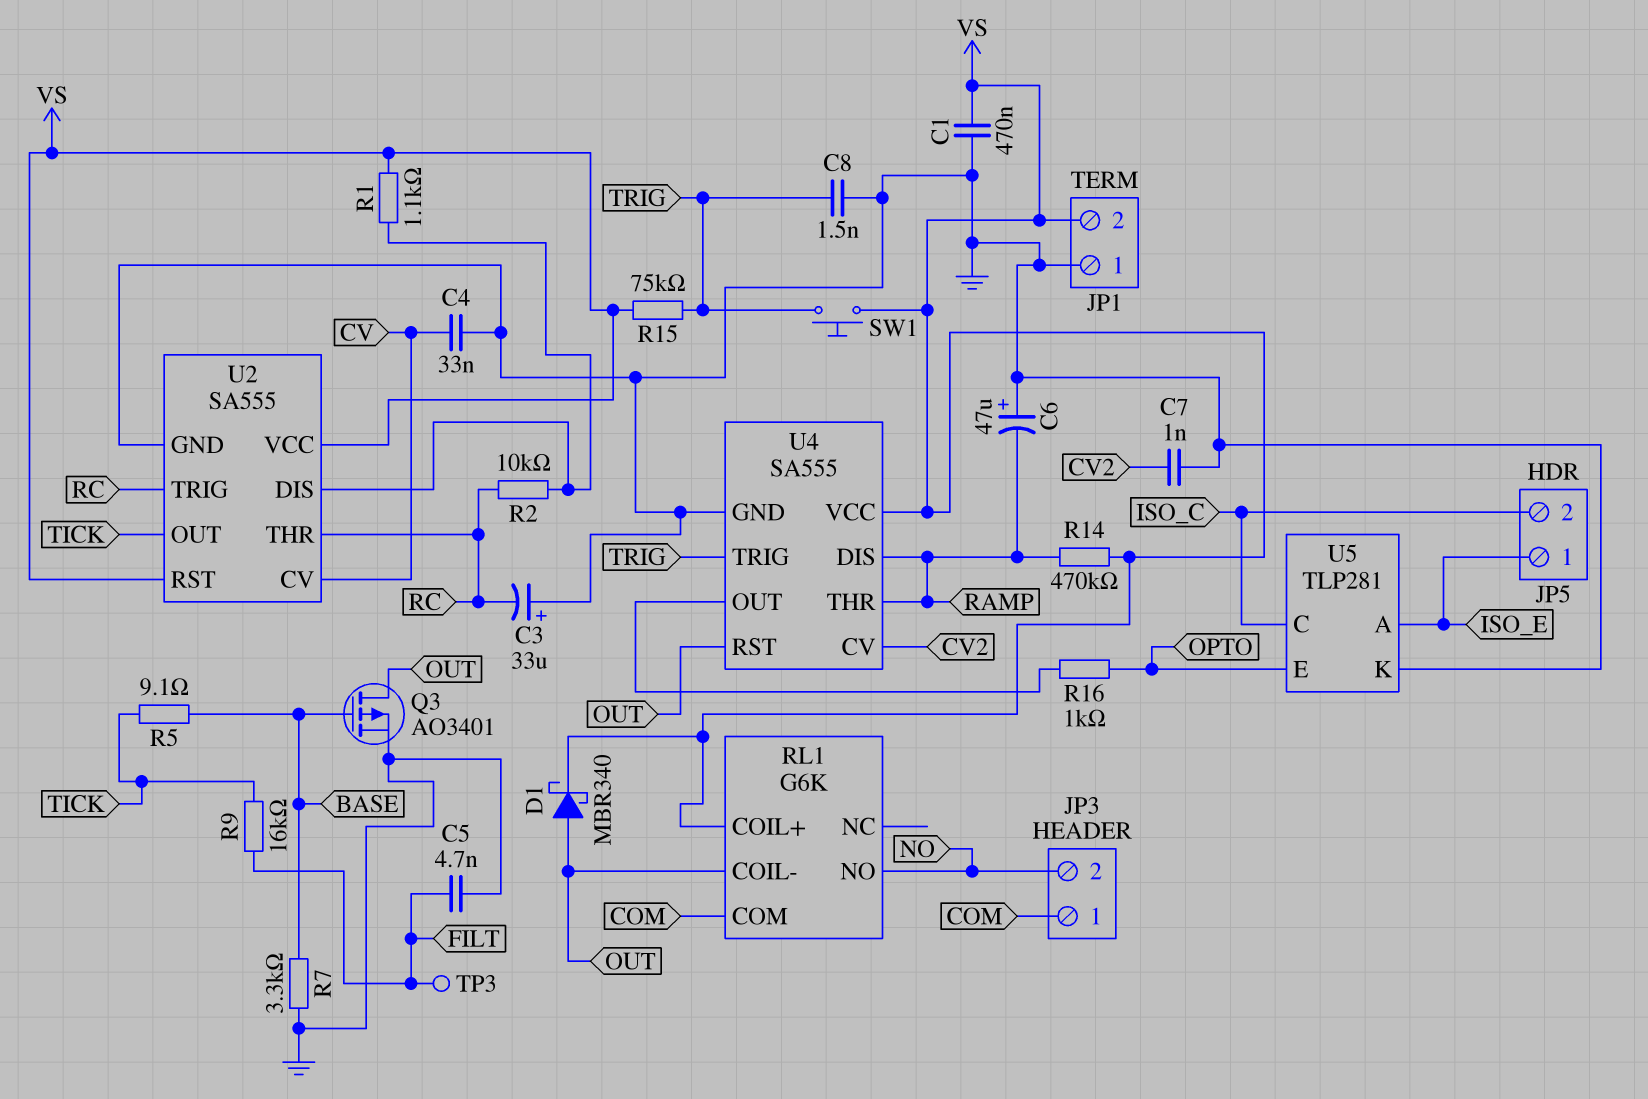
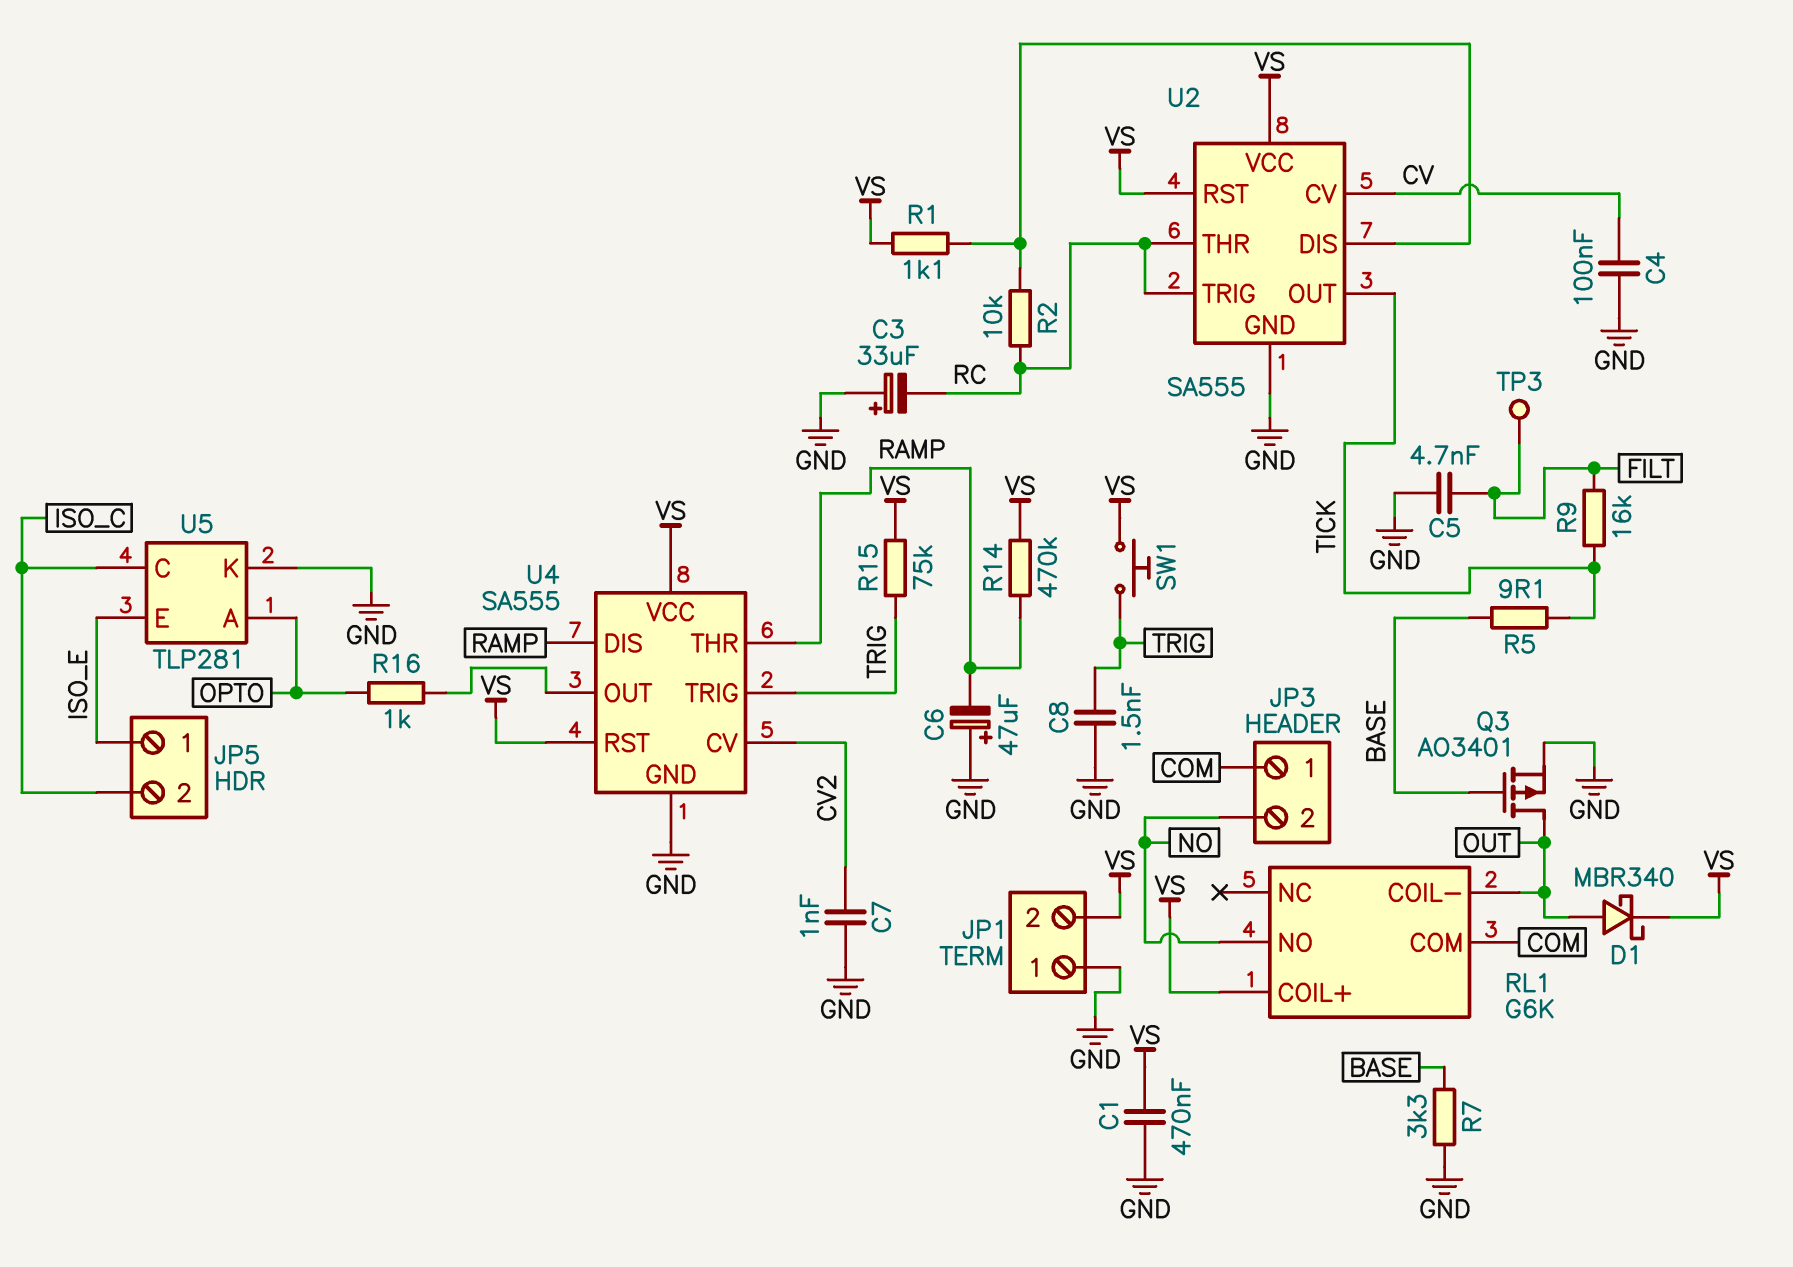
C4: 33nF (CV, GND) -> 100nF (CV, GND)
U4 pin RST: OUT -> VS
U5 pin A: ISO_E -> OPTO
U5 pin E: OPTO -> ISO_E

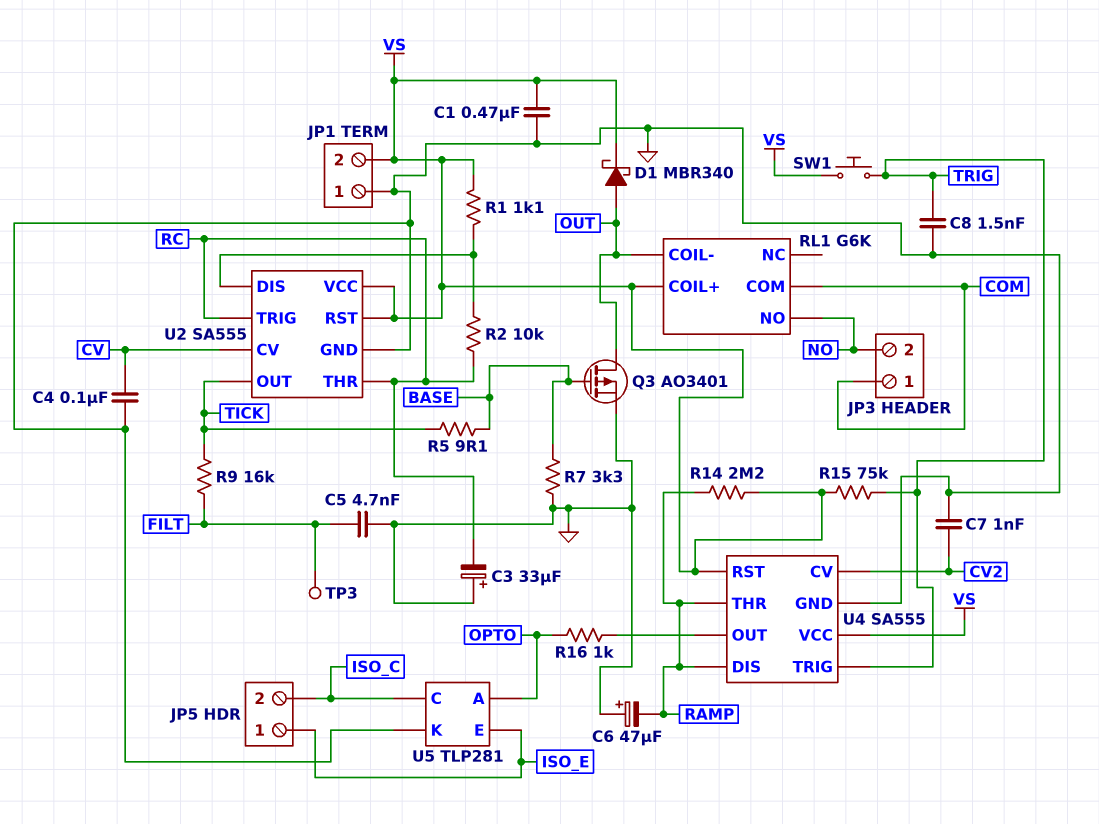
R14: 470k (RAMP, VS) -> 2.2M (RAMP, VS)

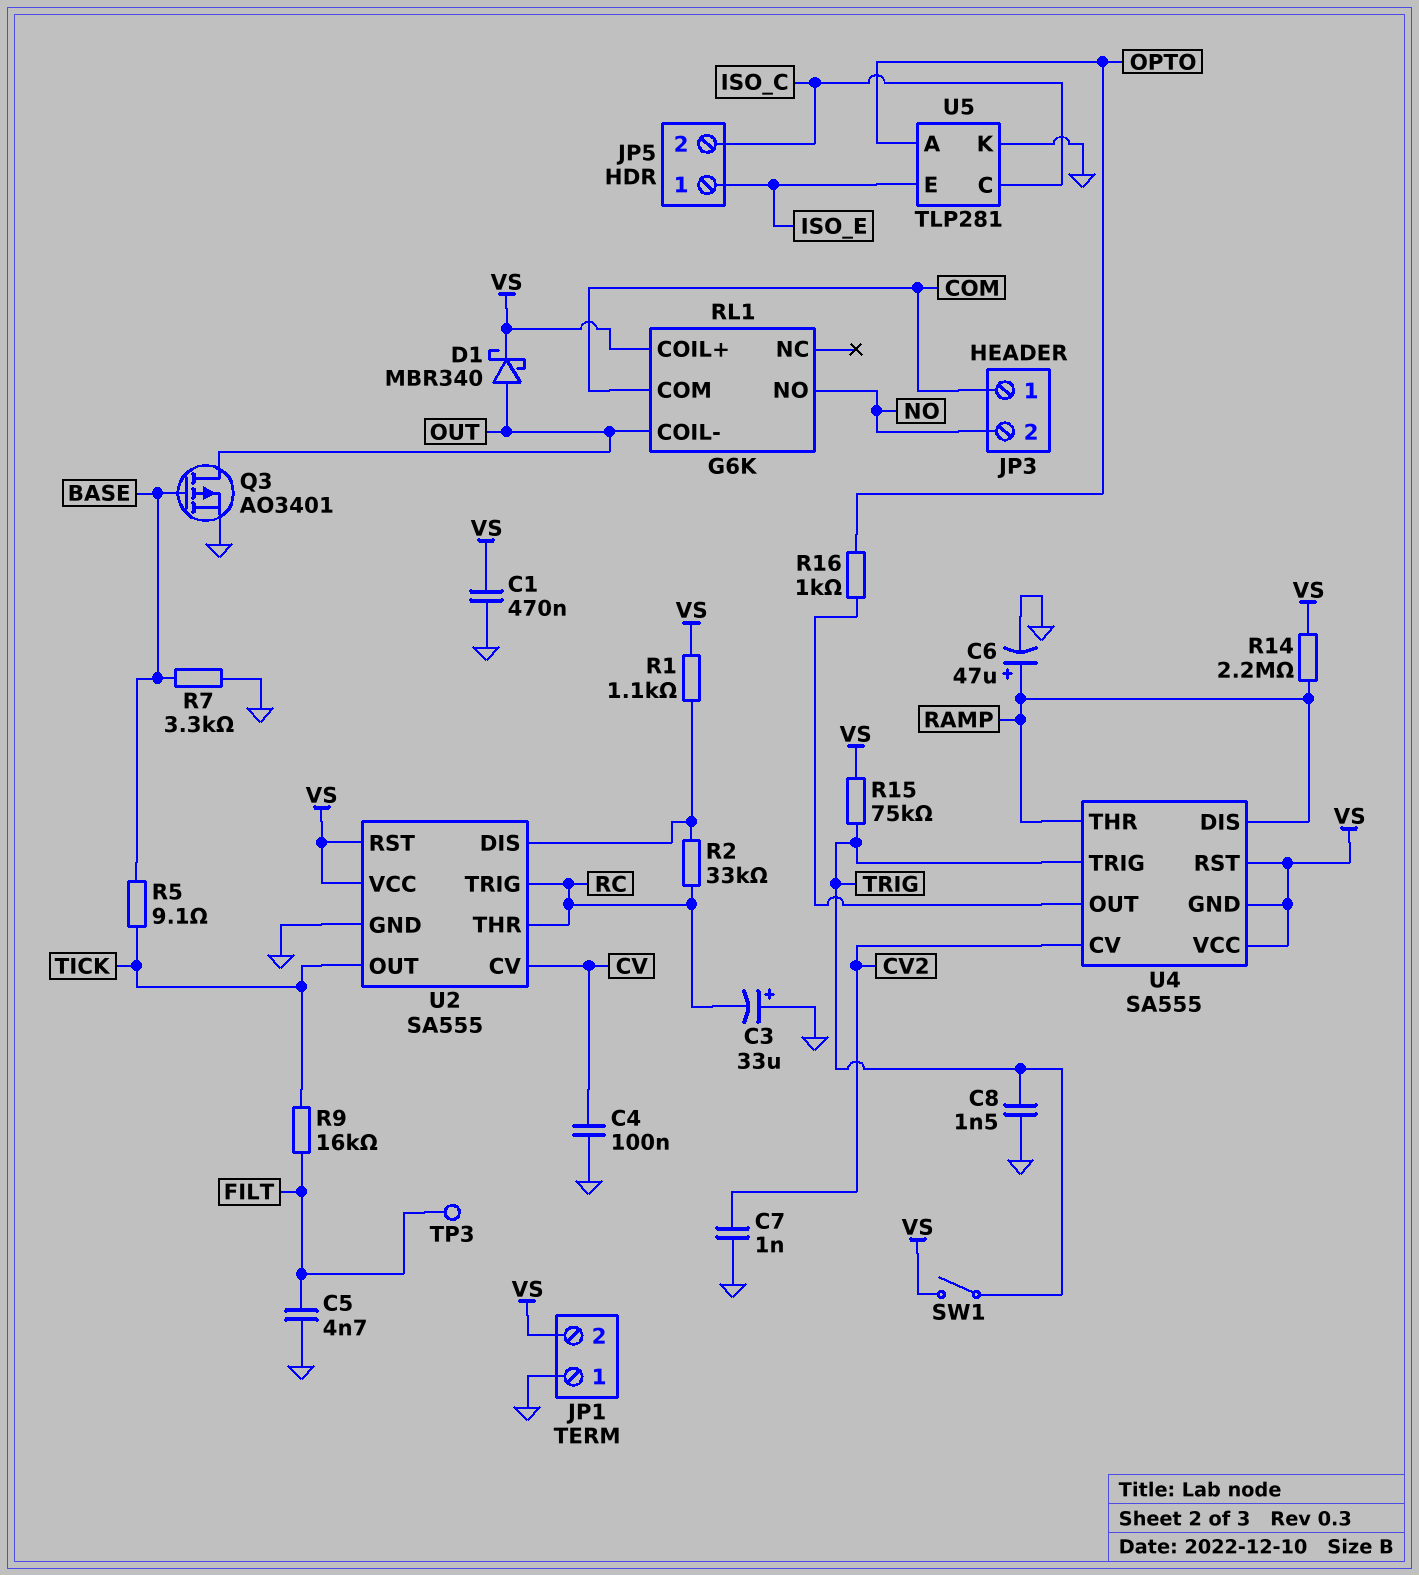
C6: 47uF (plus GND, minus RAMP) -> 47uF (plus RAMP, minus GND)
R2: 10k (RC, U2/DIS) -> 33k (RC, U2/DIS)
SW1: button (TRIG, VS) -> switch (TRIG, VS)
U4 pin GND: GND -> VS

